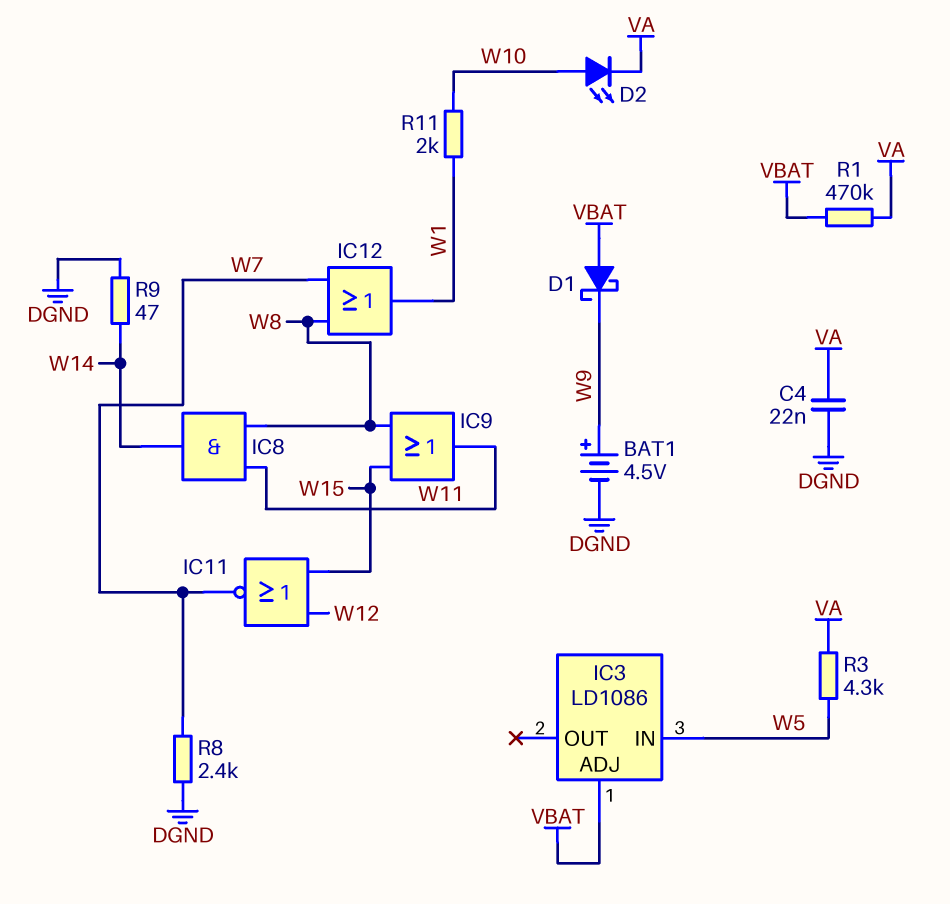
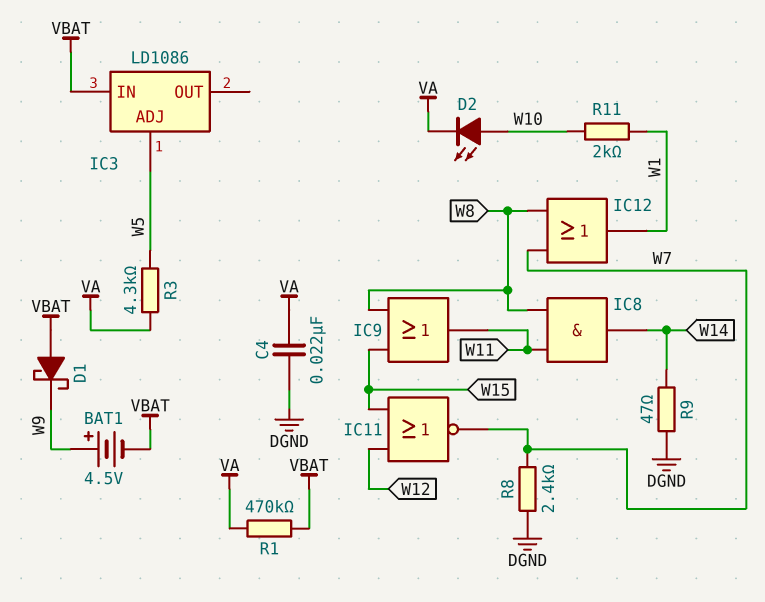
BAT1: 4.5V (plus W9, minus DGND) -> 4.5V (plus W9, minus VBAT)
IC3 pin ADJ: VBAT -> W5
IC3 pin IN: W5 -> VBAT

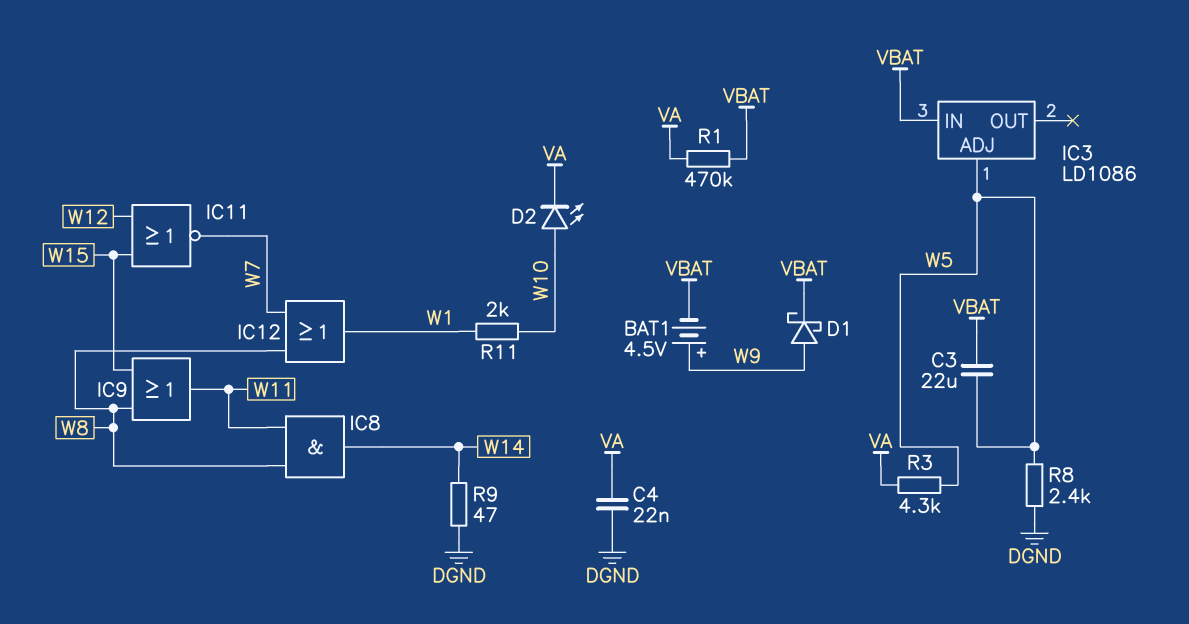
C3: none -> 22uF (VBAT, W5)
D1: schottky (A VBAT, K W9) -> schottky (A W9, K VBAT)
R8: 2.4k (DGND, W7) -> 2.4k (DGND, W5)

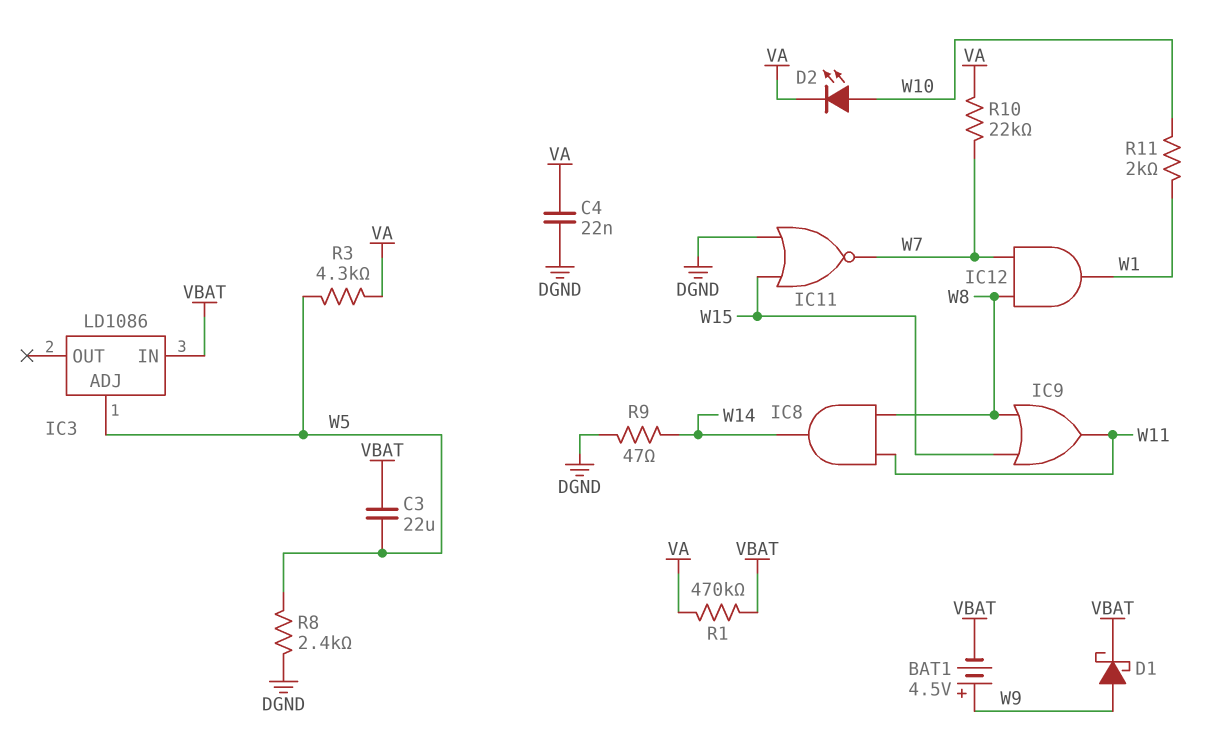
IC11: NOR (in W12, in W15, out W7) -> NOR (in DGND, in W15, out W7)
IC12: OR (in W7, in W8, out W1) -> AND (in W7, in W8, out W1)
R10: none -> 22k (VA, W7)

